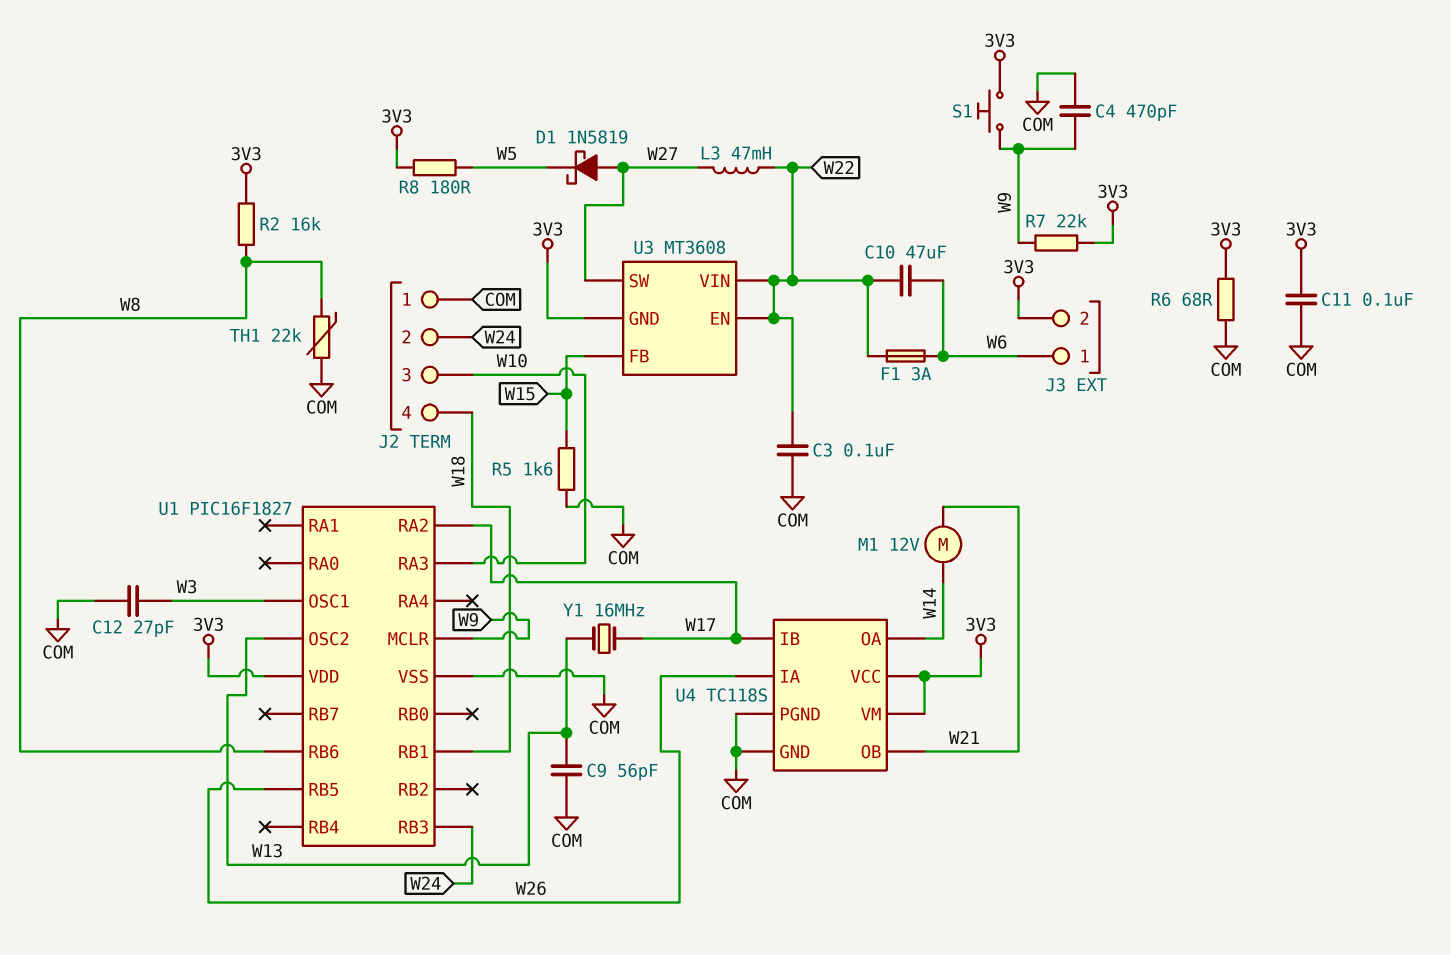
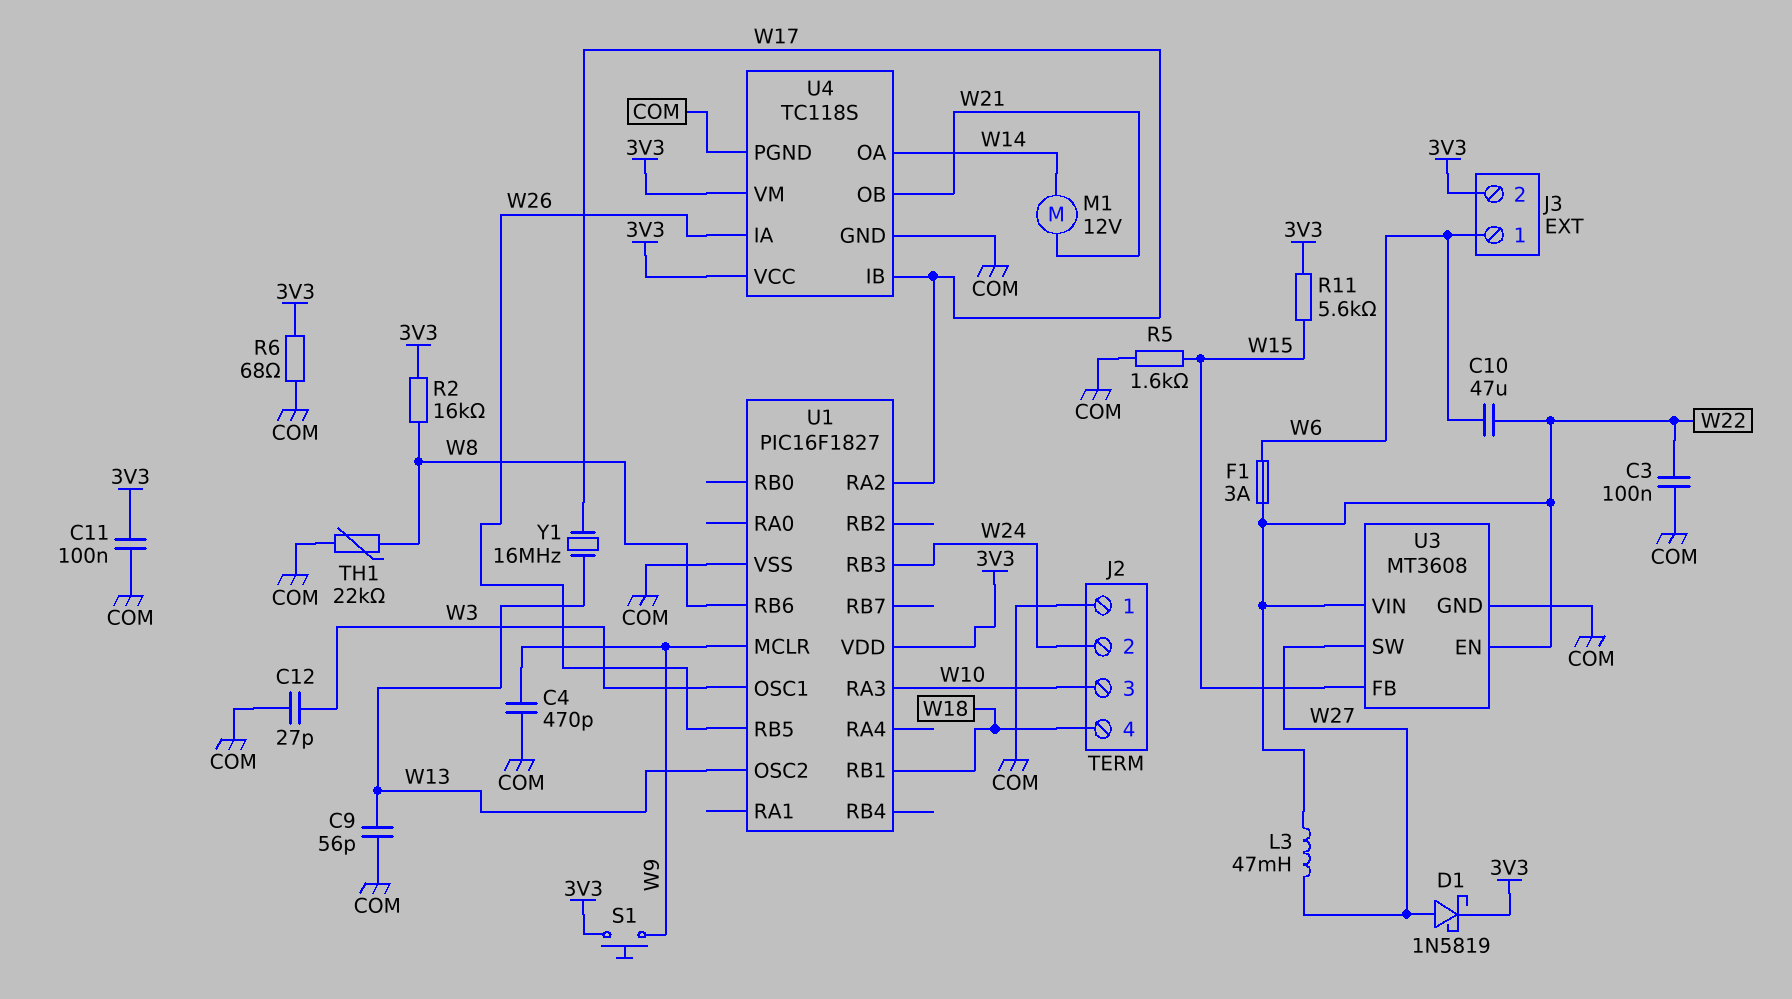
D1: schottky 1N5819 (A W27, K W5) -> schottky 1N5819 (A W27, K 3V3)
R7: 22k (3V3, W9) -> none
R8: 180 (3V3, W5) -> none
R11: none -> 5.6k (3V3, W15)
U3 pin GND: 3V3 -> COM

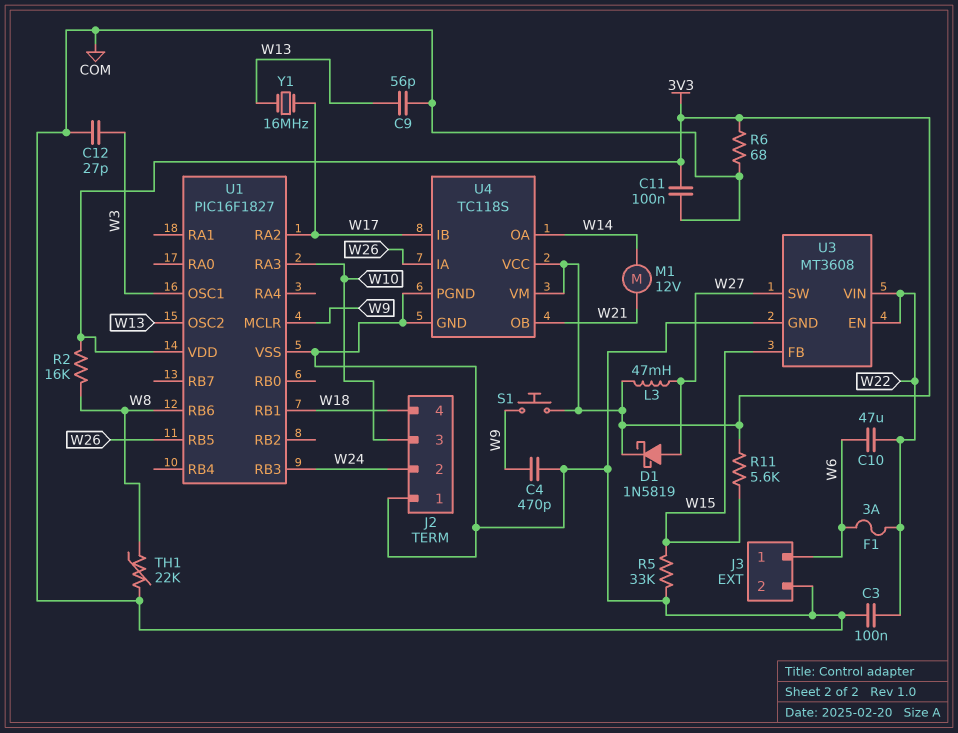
J3 pin 2: 3V3 -> COM
L3: 47mH (W22, W27) -> 47mH (3V3, W27)
R5: 1.6k (COM, W15) -> 33k (COM, W15)

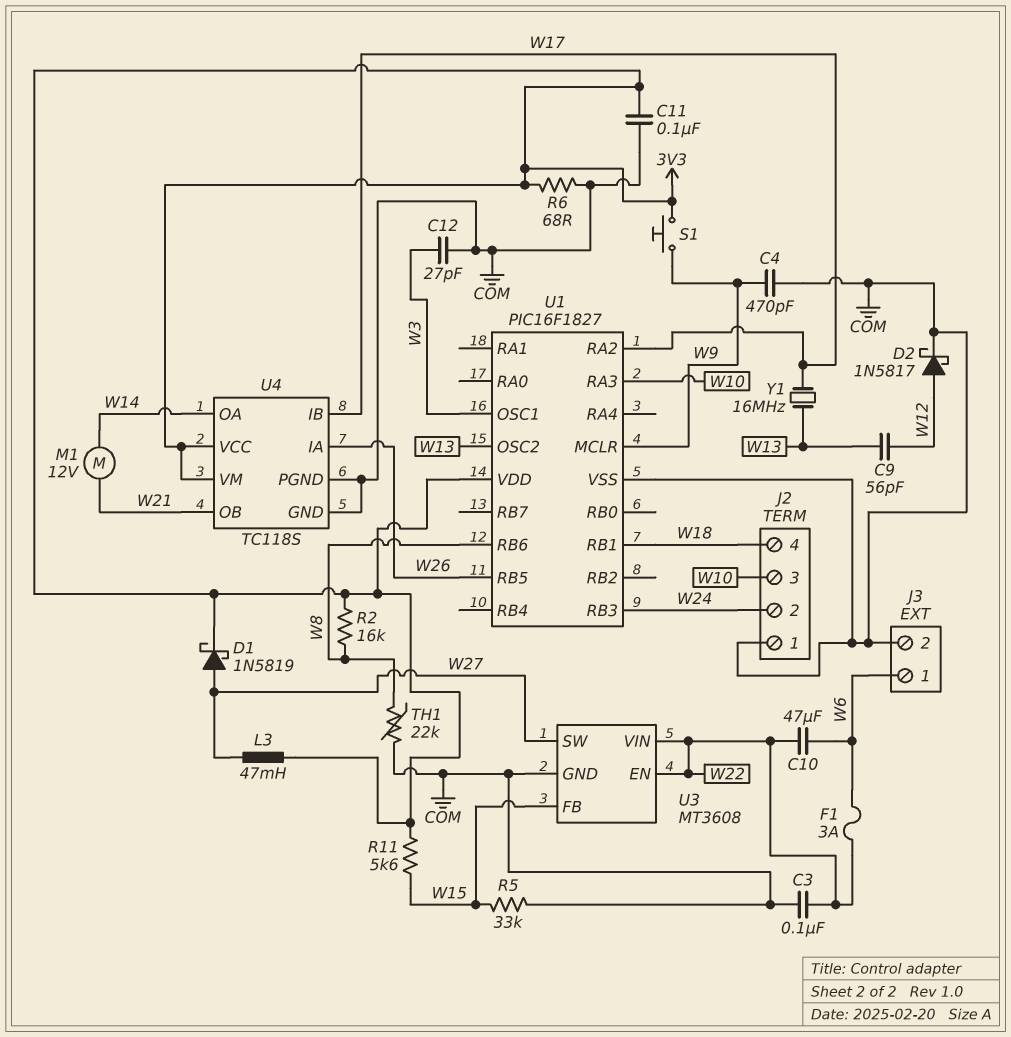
C9: 56pF (COM, W13) -> 56pF (W12, W13)
D2: none -> schottky 1N5817 (A W12, K COM)

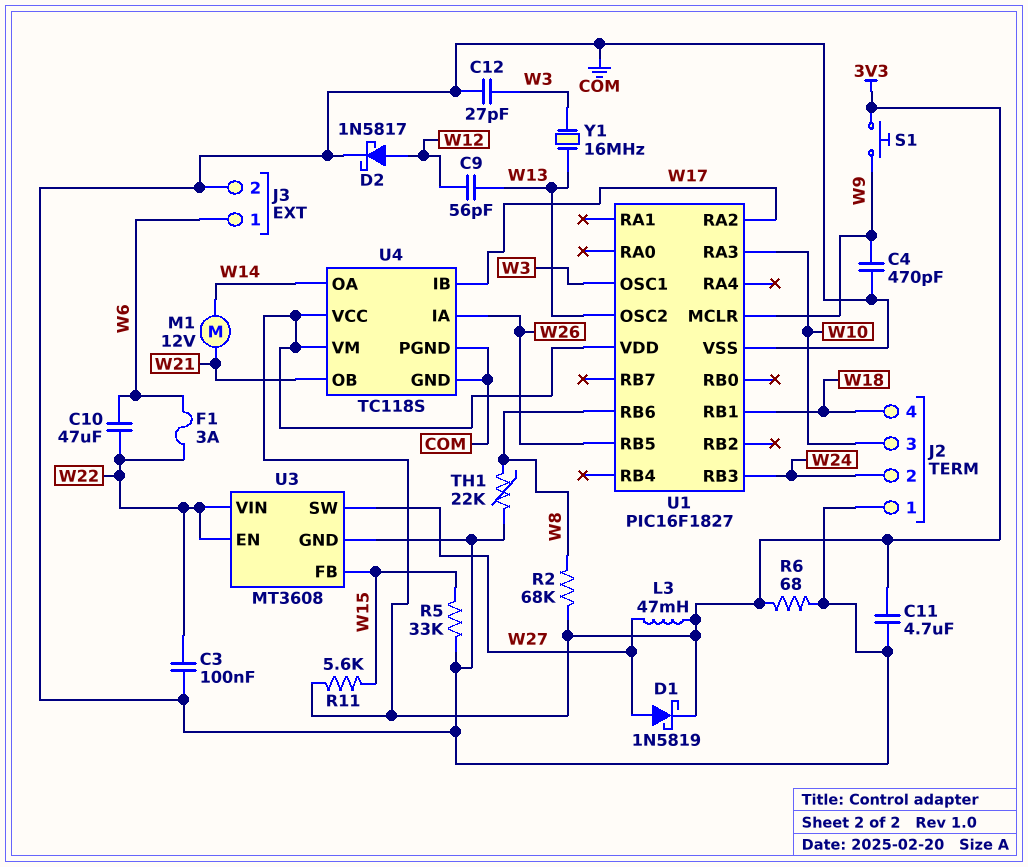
C11: 100nF (3V3, COM) -> 4.7uF (3V3, COM)
R2: 16k (3V3, W8) -> 68k (3V3, W8)
Y1: 16MHz (W13, W17) -> 16MHz (W3, W13)

